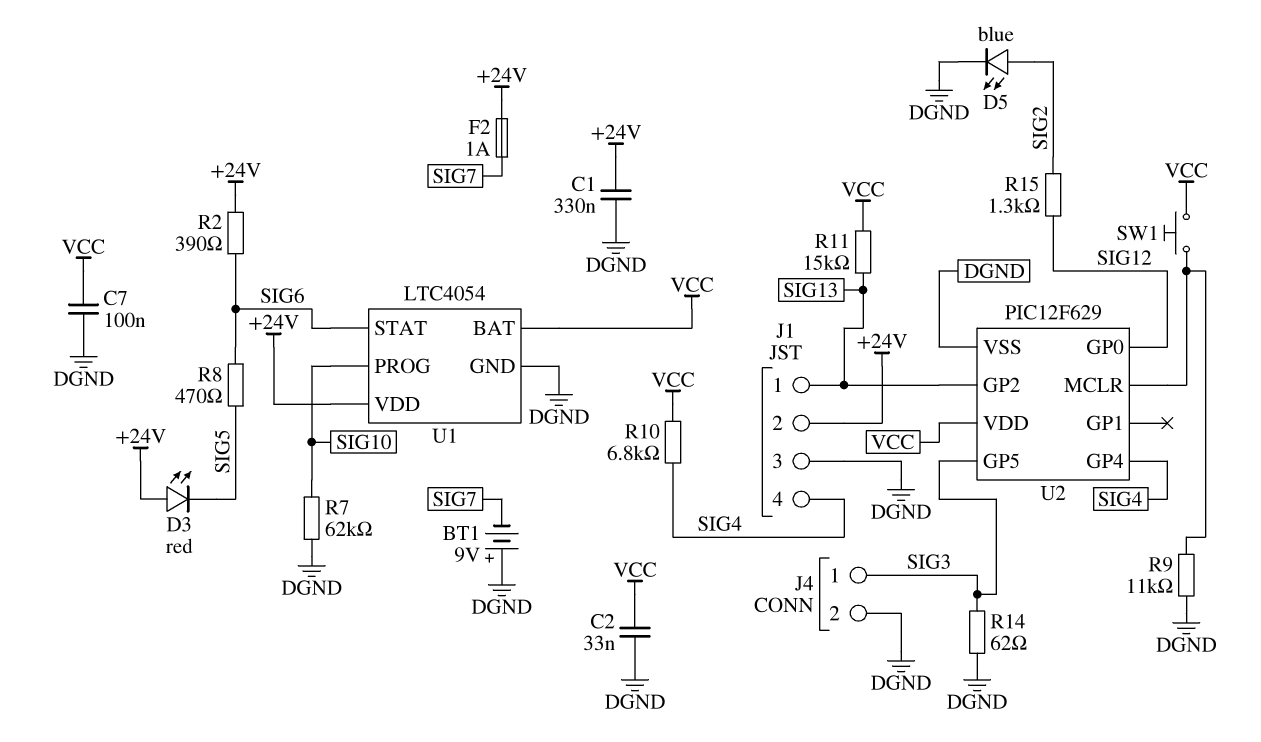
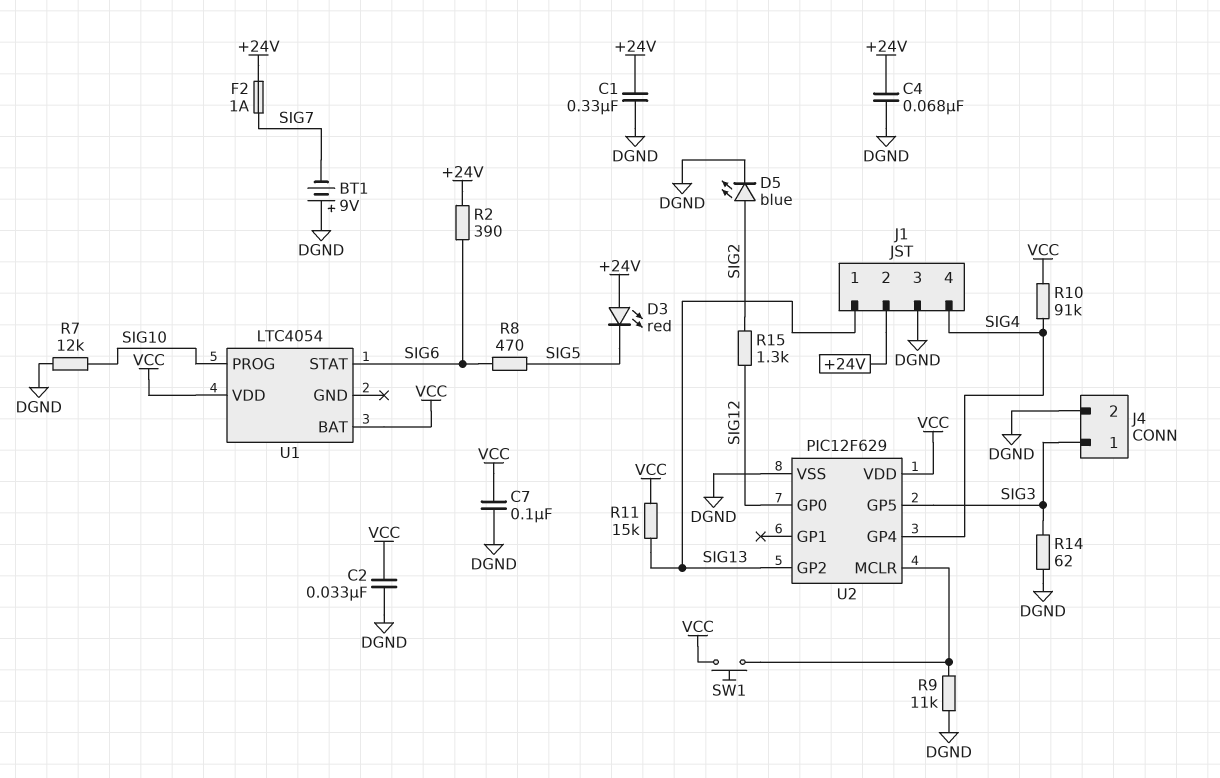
C4: none -> 68nF (+24V, DGND)
R7: 62k (DGND, SIG10) -> 12k (DGND, SIG10)
R10: 6.8k (SIG4, VCC) -> 91k (SIG4, VCC)
U1 pin GND: DGND -> none
U1 pin VDD: +24V -> VCC

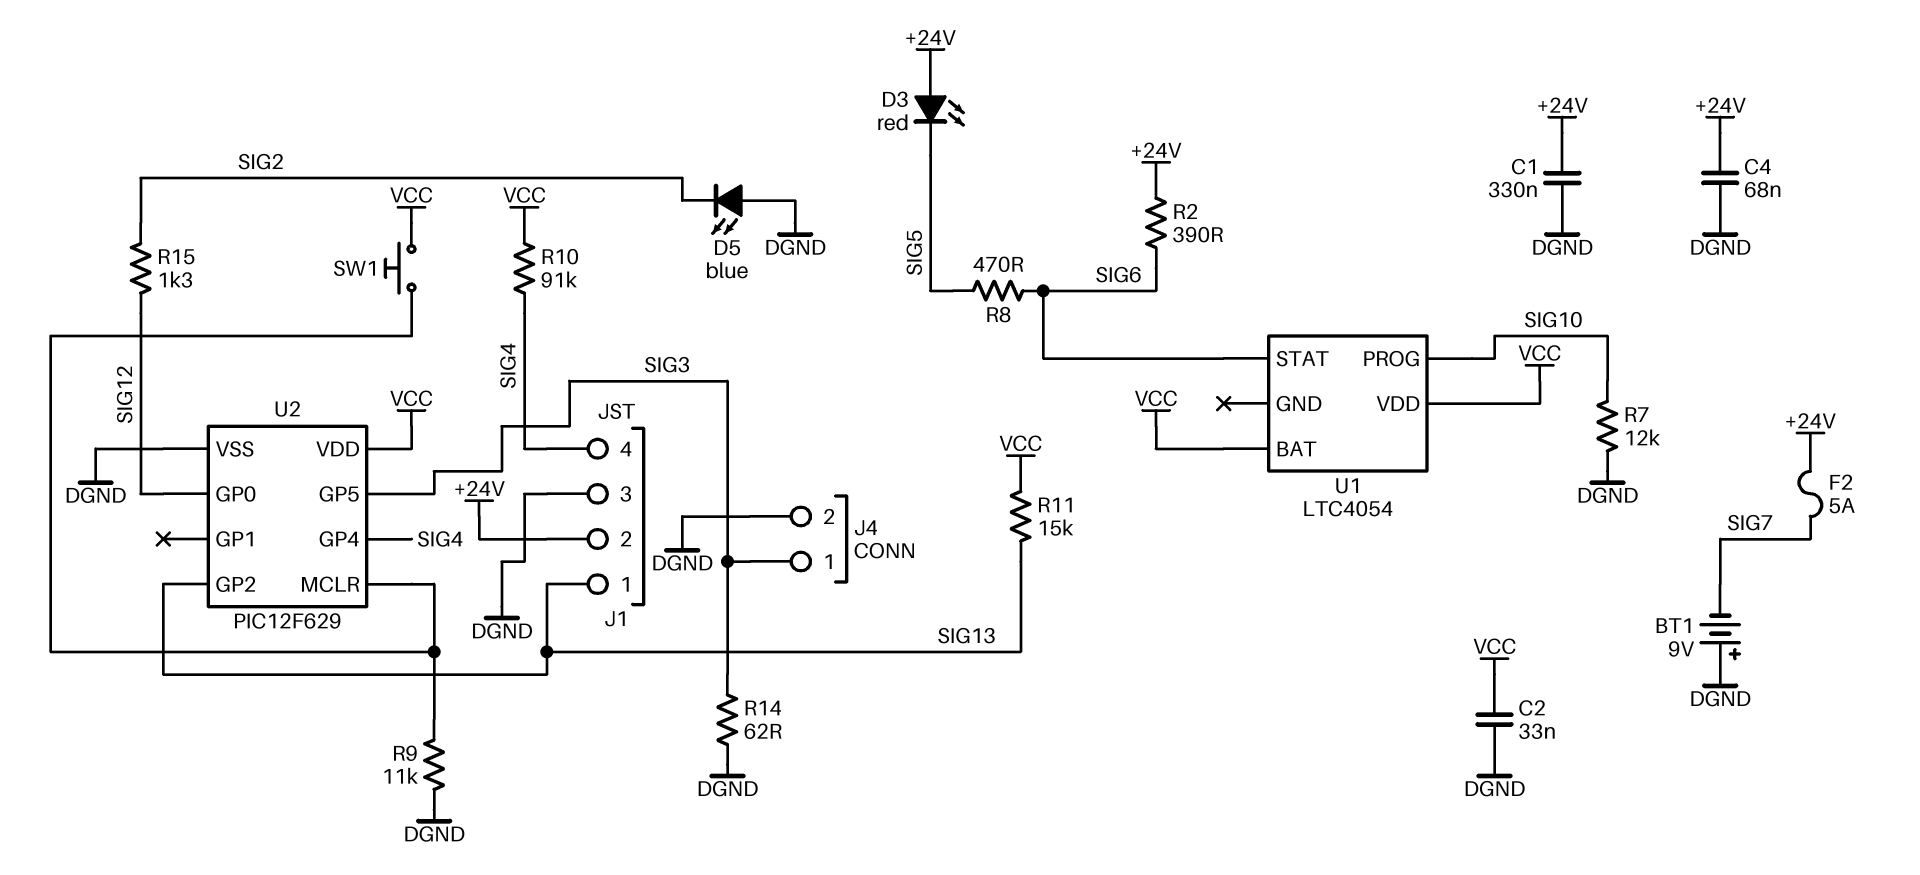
C7: 100nF (DGND, VCC) -> none
D5: LED blue (A SIG2, K DGND) -> LED blue (A DGND, K SIG2)
F2: 1A (+24V, SIG7) -> 5A (+24V, SIG7)

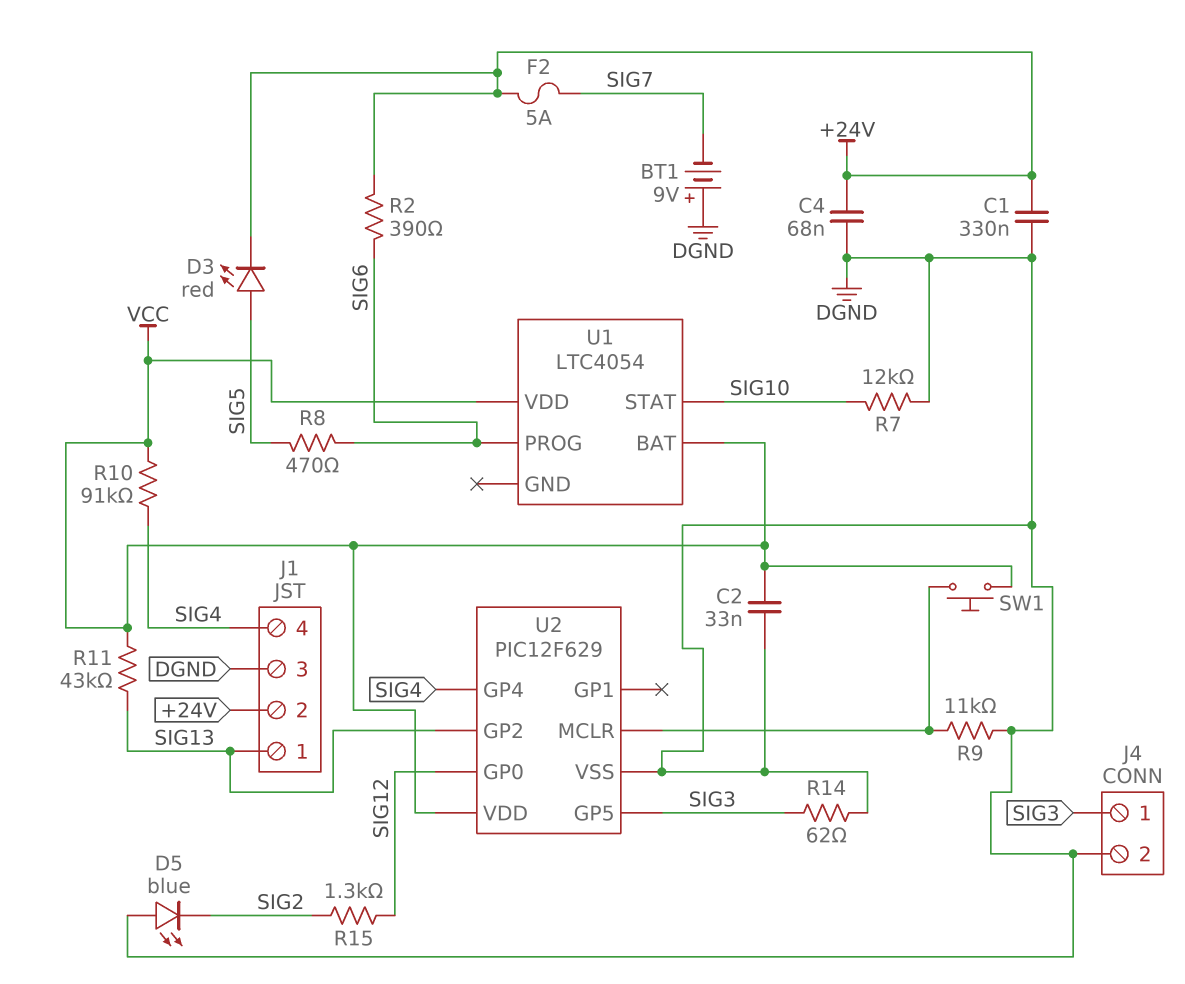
D3: LED red (A +24V, K SIG5) -> LED red (A SIG5, K +24V)
R11: 15k (SIG13, VCC) -> 43k (SIG13, VCC)
U1 pin PROG: SIG10 -> SIG6
U1 pin STAT: SIG6 -> SIG10

